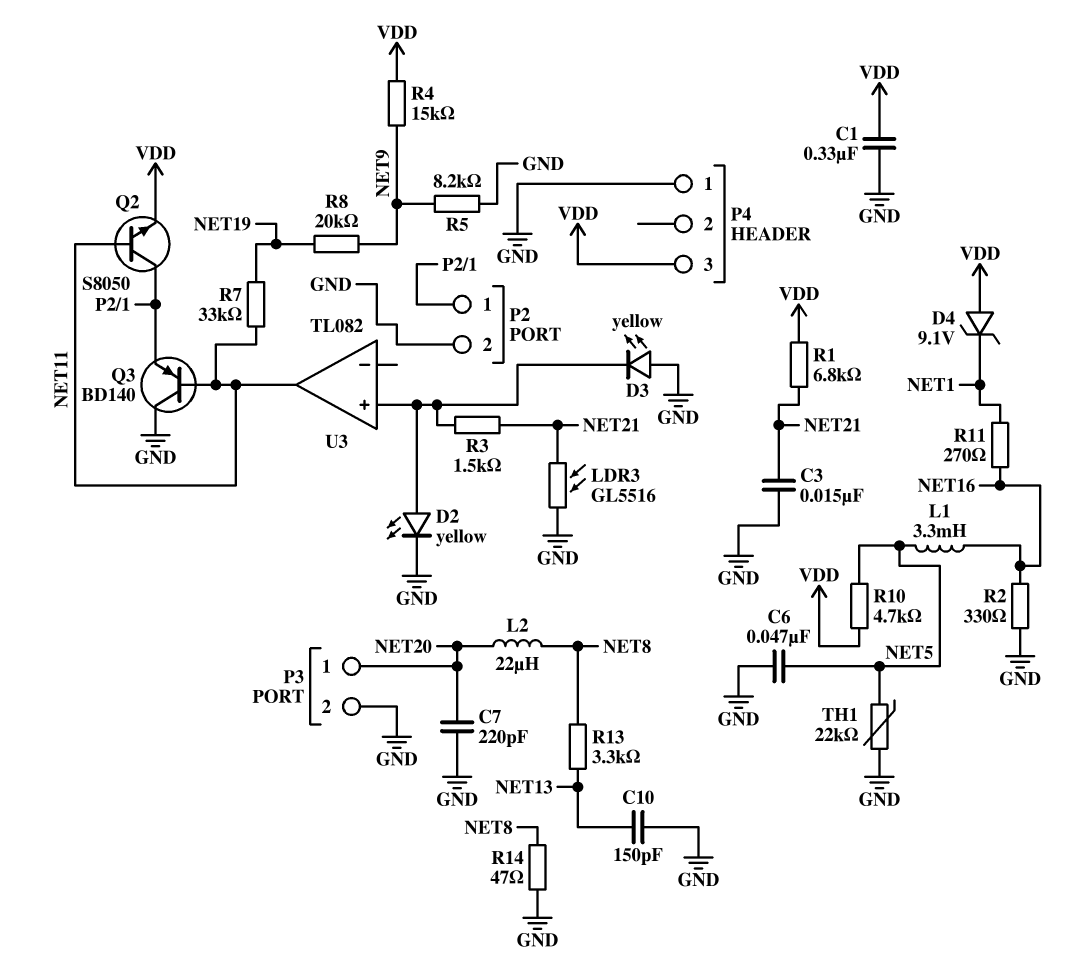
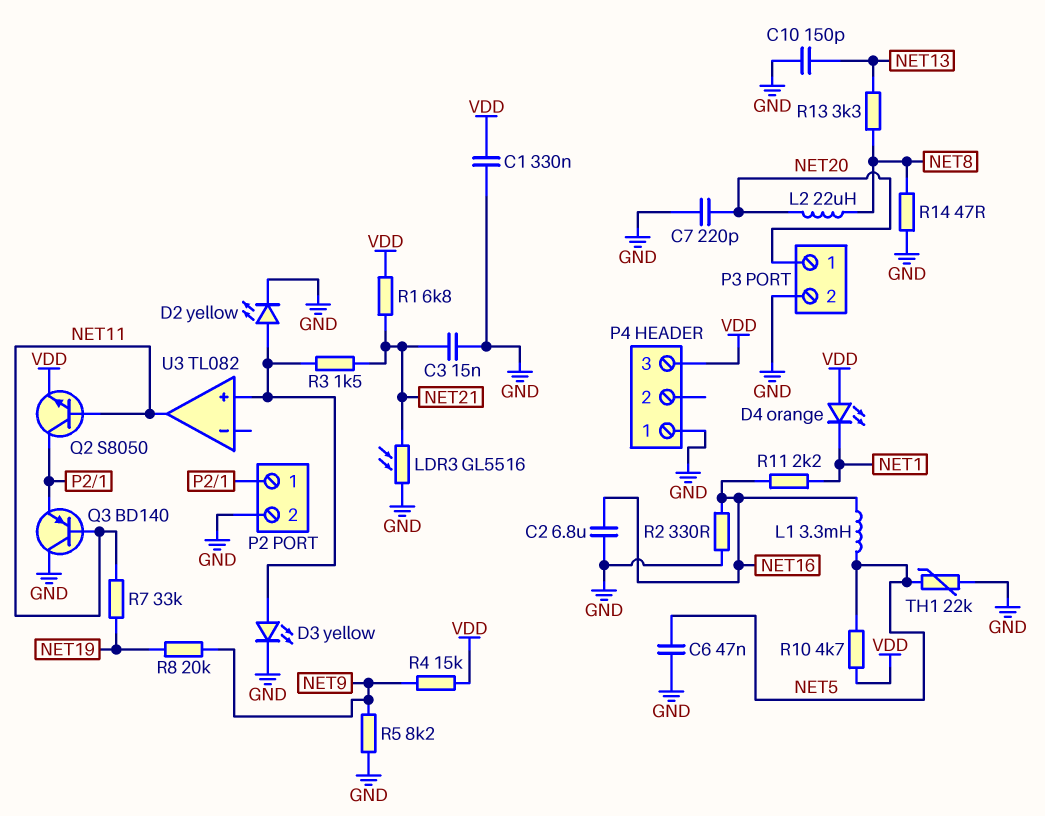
C2: none -> 6.8uF (GND, NET16)
D3: LED yellow (A GND, K U3/in+) -> LED yellow (A U3/in+, K GND)
D4: zener 9.1V (A VDD, K NET1) -> LED orange (A VDD, K NET1)
R11: 270 (NET1, NET16) -> 2.2k (NET1, NET16)

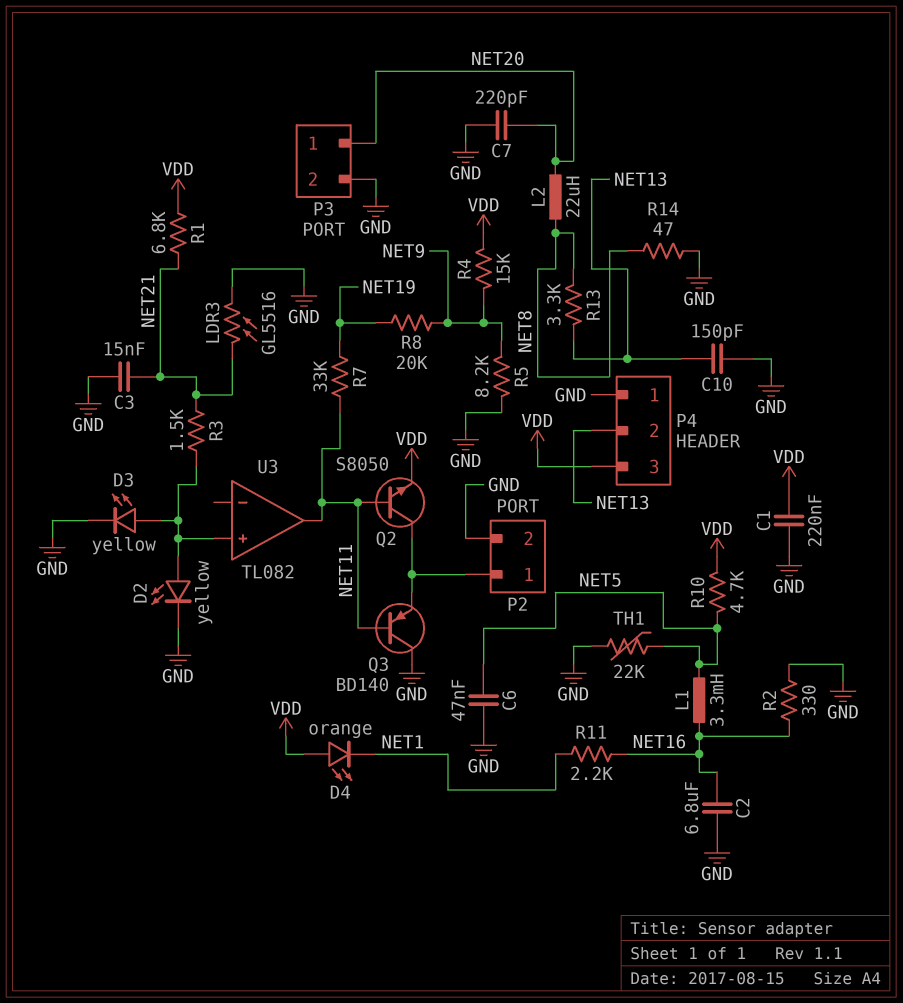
C1: 330nF (GND, VDD) -> 220nF (GND, VDD)
P4 pin 2: none -> NET13

